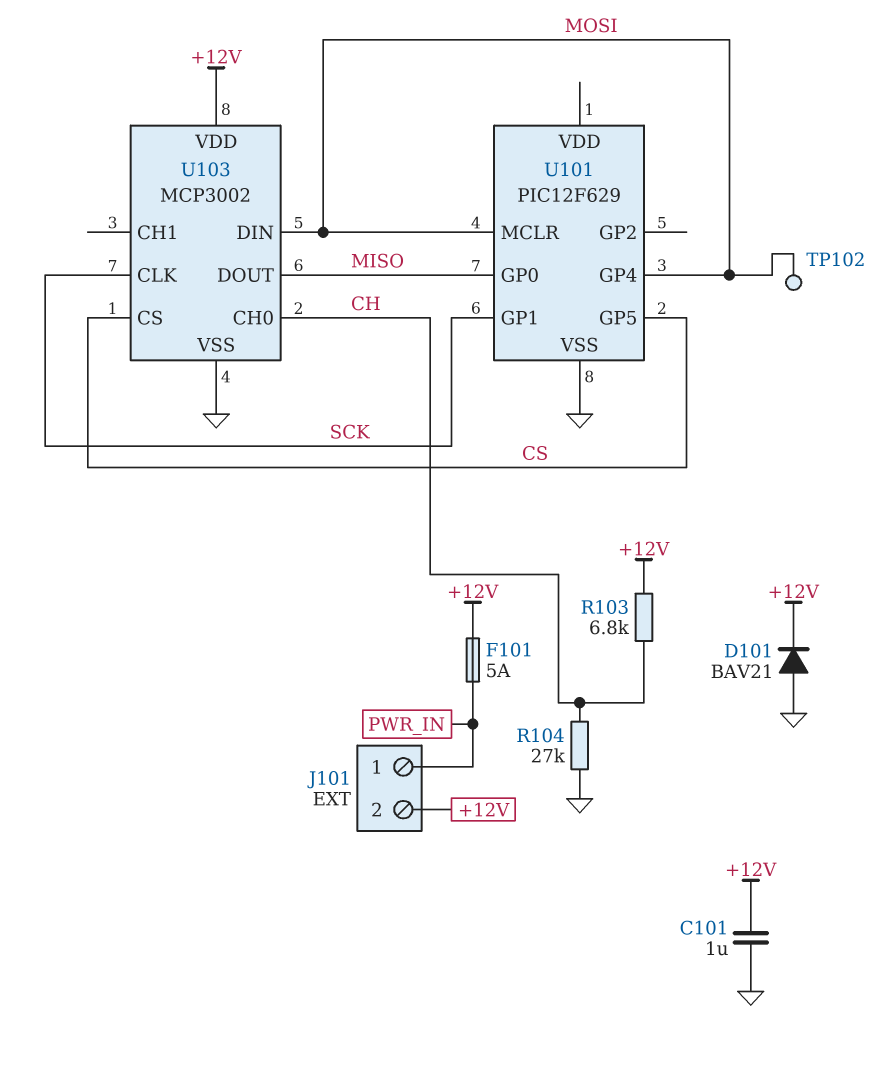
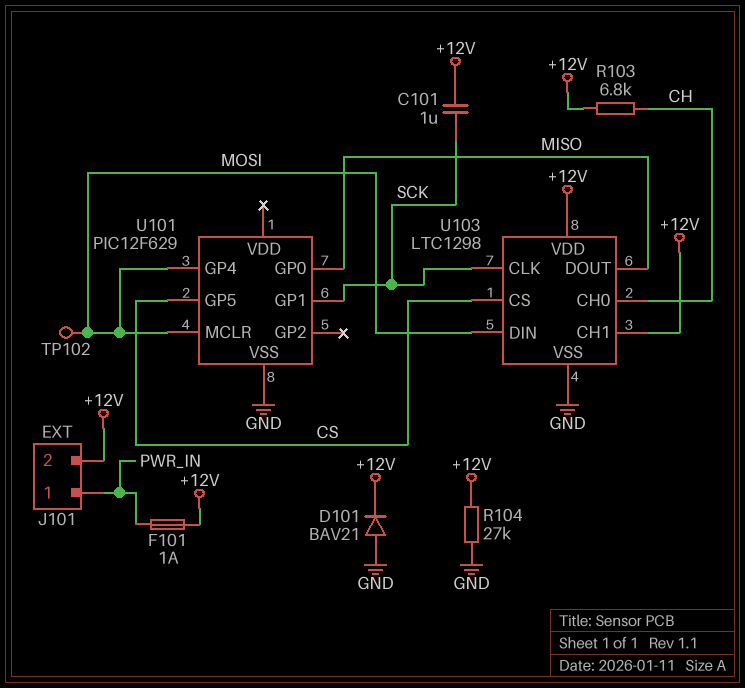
C101: 1uF (+12V, GND) -> 1uF (+12V, SCK)
F101: 5A (+12V, PWR_IN) -> 1A (+12V, PWR_IN)
R104: 27k (CH, GND) -> 27k (+12V, GND)
U103: MCP3002 -> LTC1298
U103 pin CH1: none -> +12V

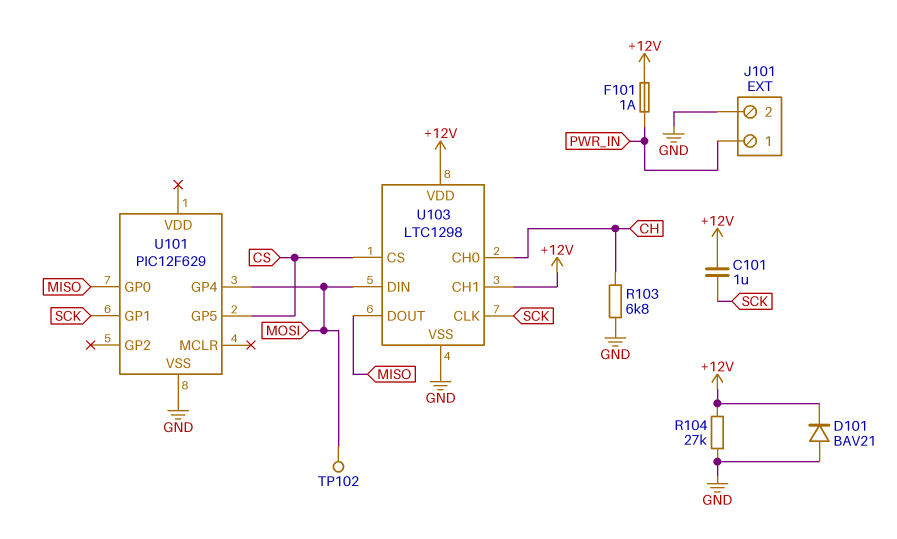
J101 pin 2: +12V -> GND
R103: 6.8k (+12V, CH) -> 6.8k (CH, GND)
U101 pin MCLR: MOSI -> none

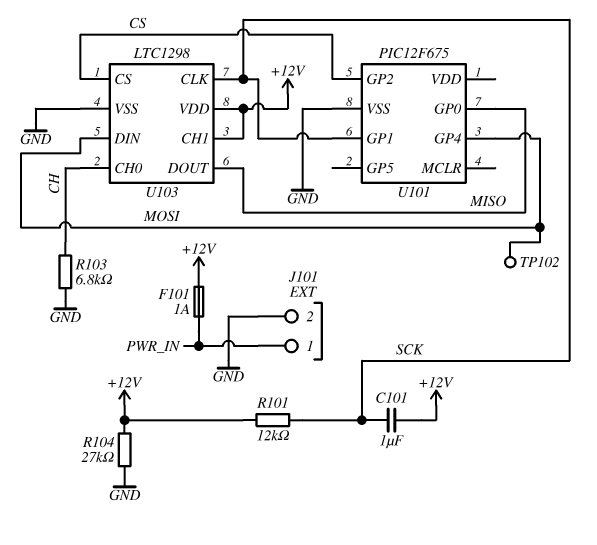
D101: diode BAV21 (A GND, K +12V) -> none
R101: none -> 12k (+12V, SCK)
U101: PIC12F629 -> PIC12F675
U101 pin GP2: none -> CS
U101 pin GP5: CS -> none

